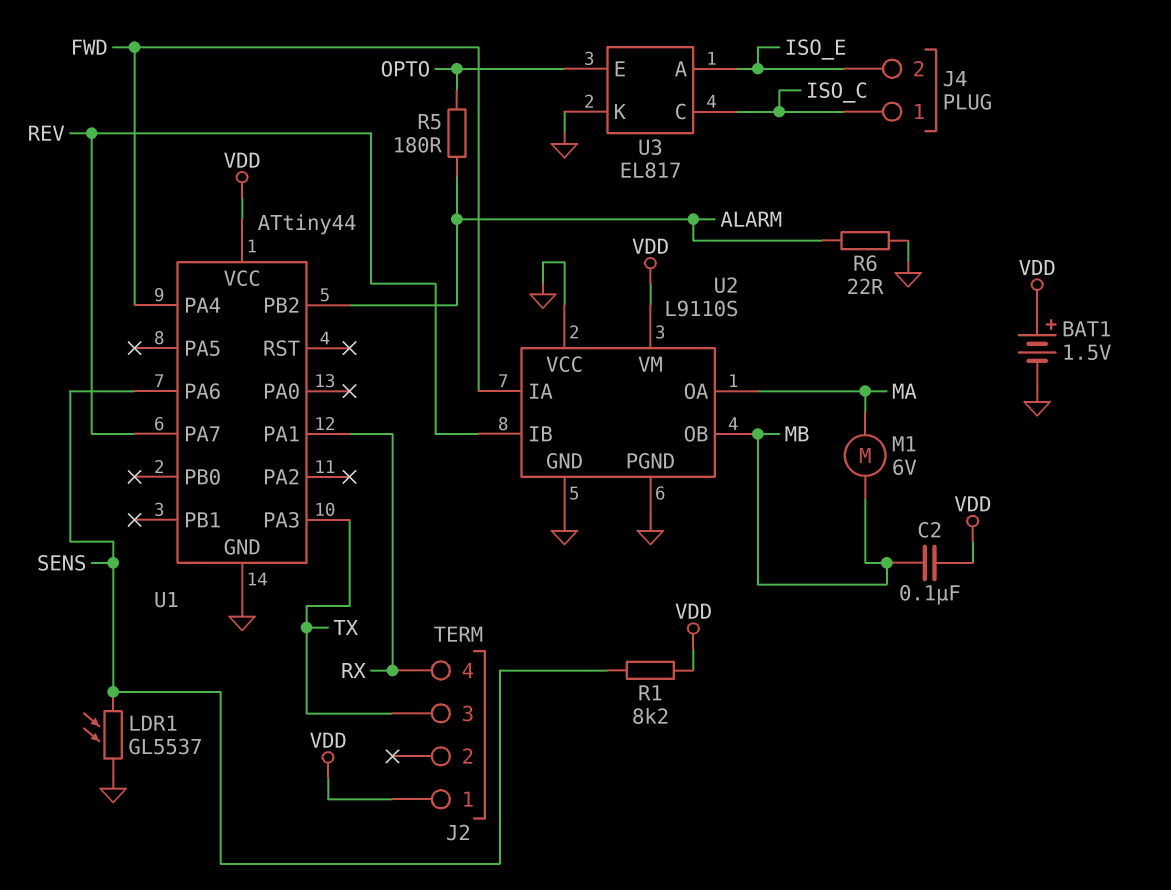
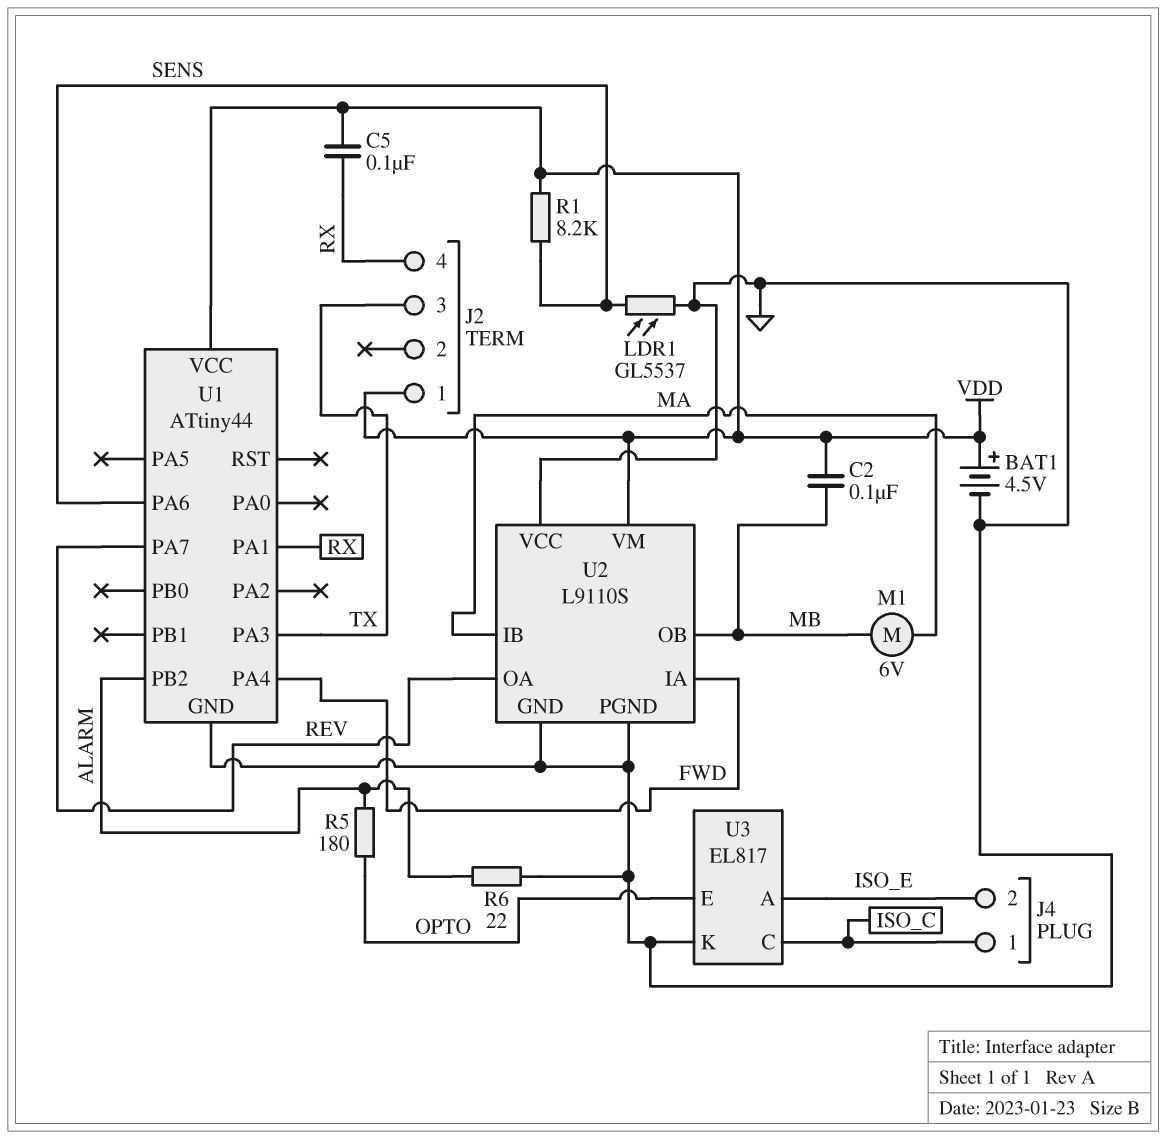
BAT1: 1.5V (plus VDD, minus GND) -> 4.5V (plus VDD, minus GND)
C5: none -> 100nF (RX, VDD)
U2 pin IB: REV -> MA
U2 pin OA: MA -> REV

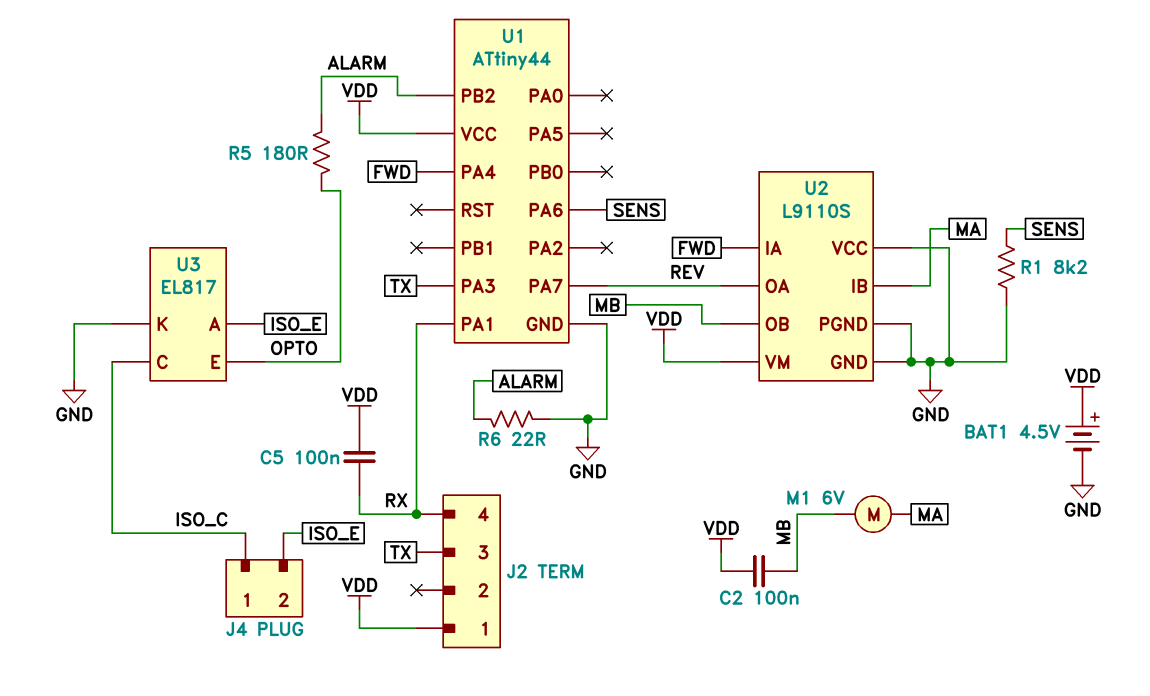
LDR1: GL5537 (GND, SENS) -> none
R1: 8.2k (SENS, VDD) -> 8.2k (GND, SENS)

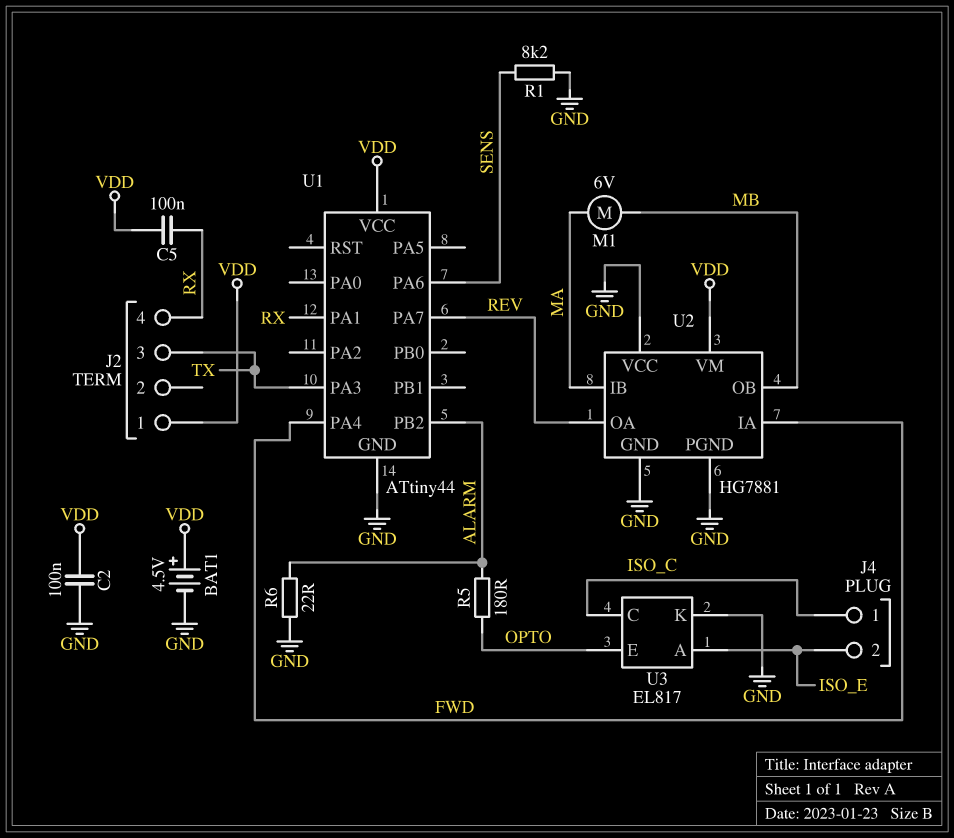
C2: 100nF (MB, VDD) -> 100nF (GND, VDD)
U2: L9110S -> HG7881

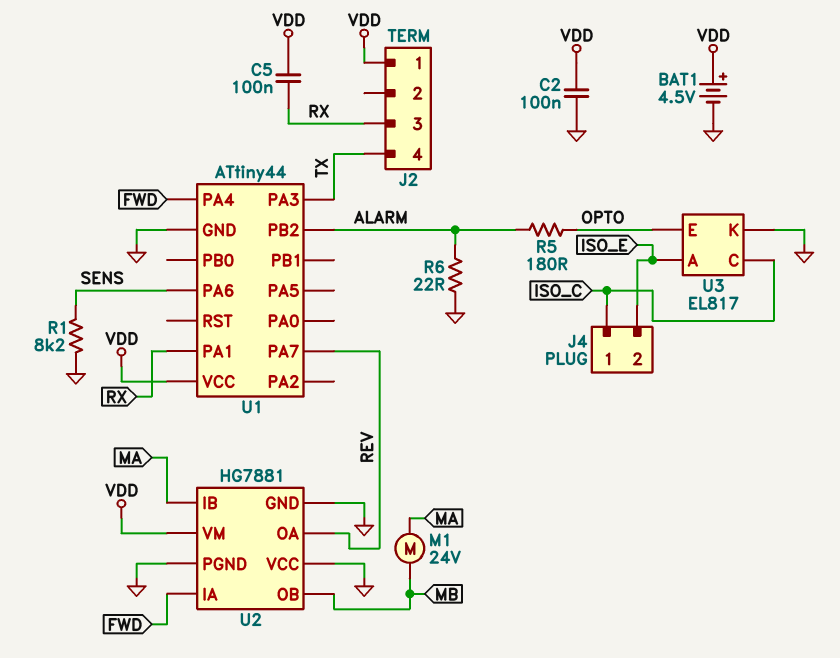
J2 pin 3: TX -> RX
J2 pin 4: RX -> TX
M1: motor 6V (MA, MB) -> motor 24V (MA, MB)

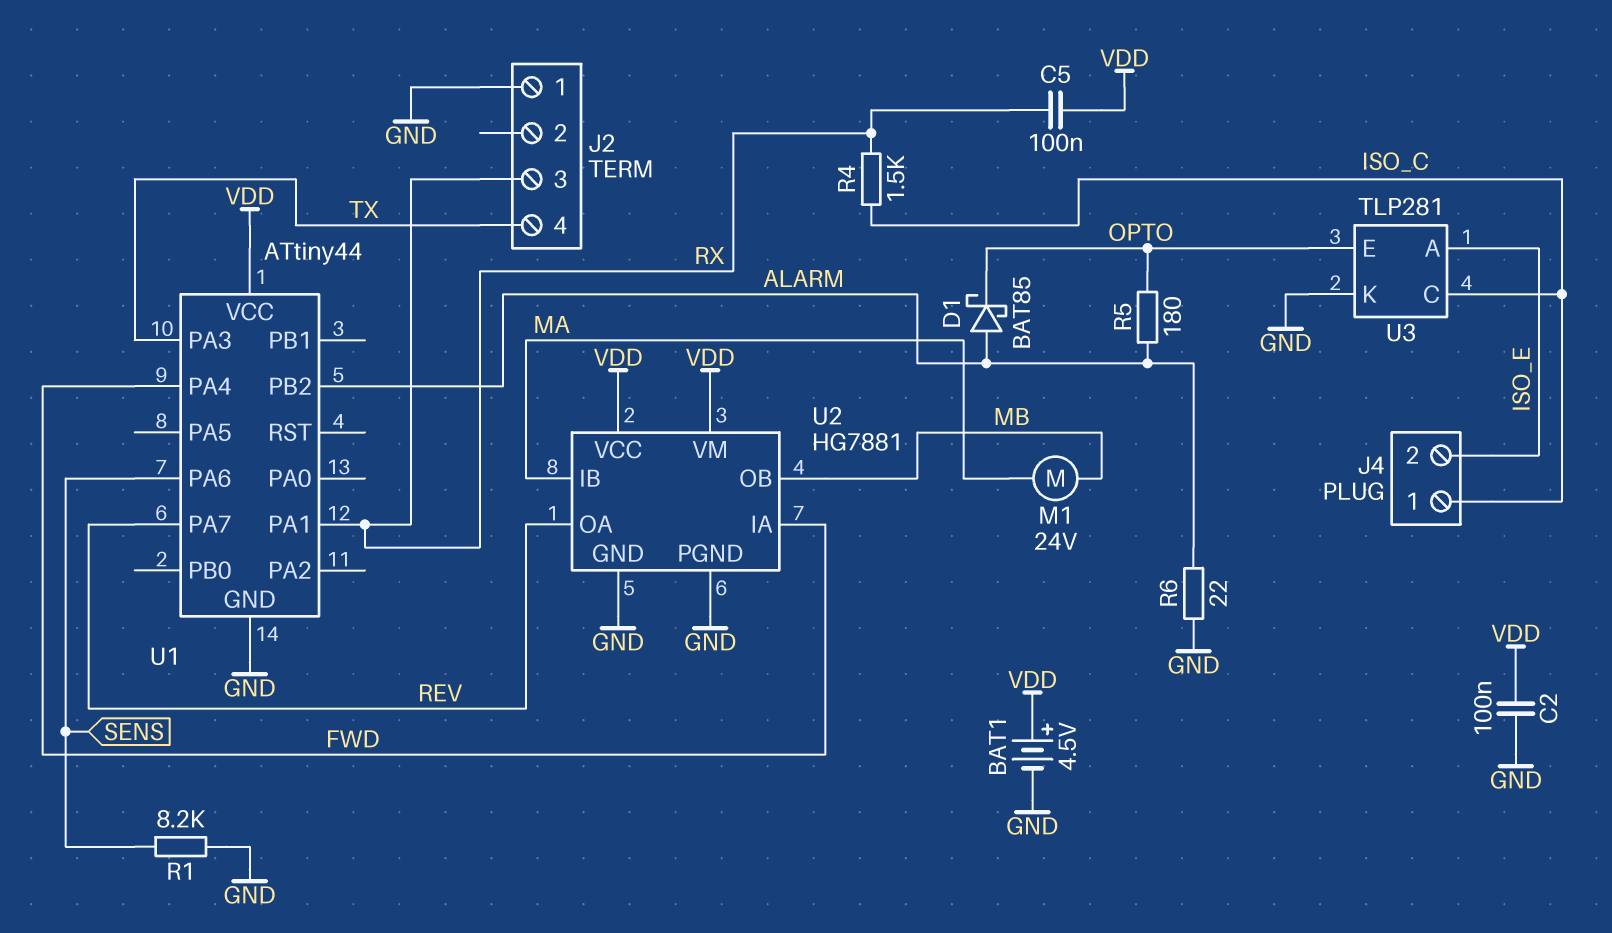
D1: none -> schottky BAT85 (A ALARM, K OPTO)
J2 pin 1: VDD -> GND
R4: none -> 1.5k (ISO_C, RX)
U2 pin VCC: GND -> VDD
U3: EL817 -> TLP281

